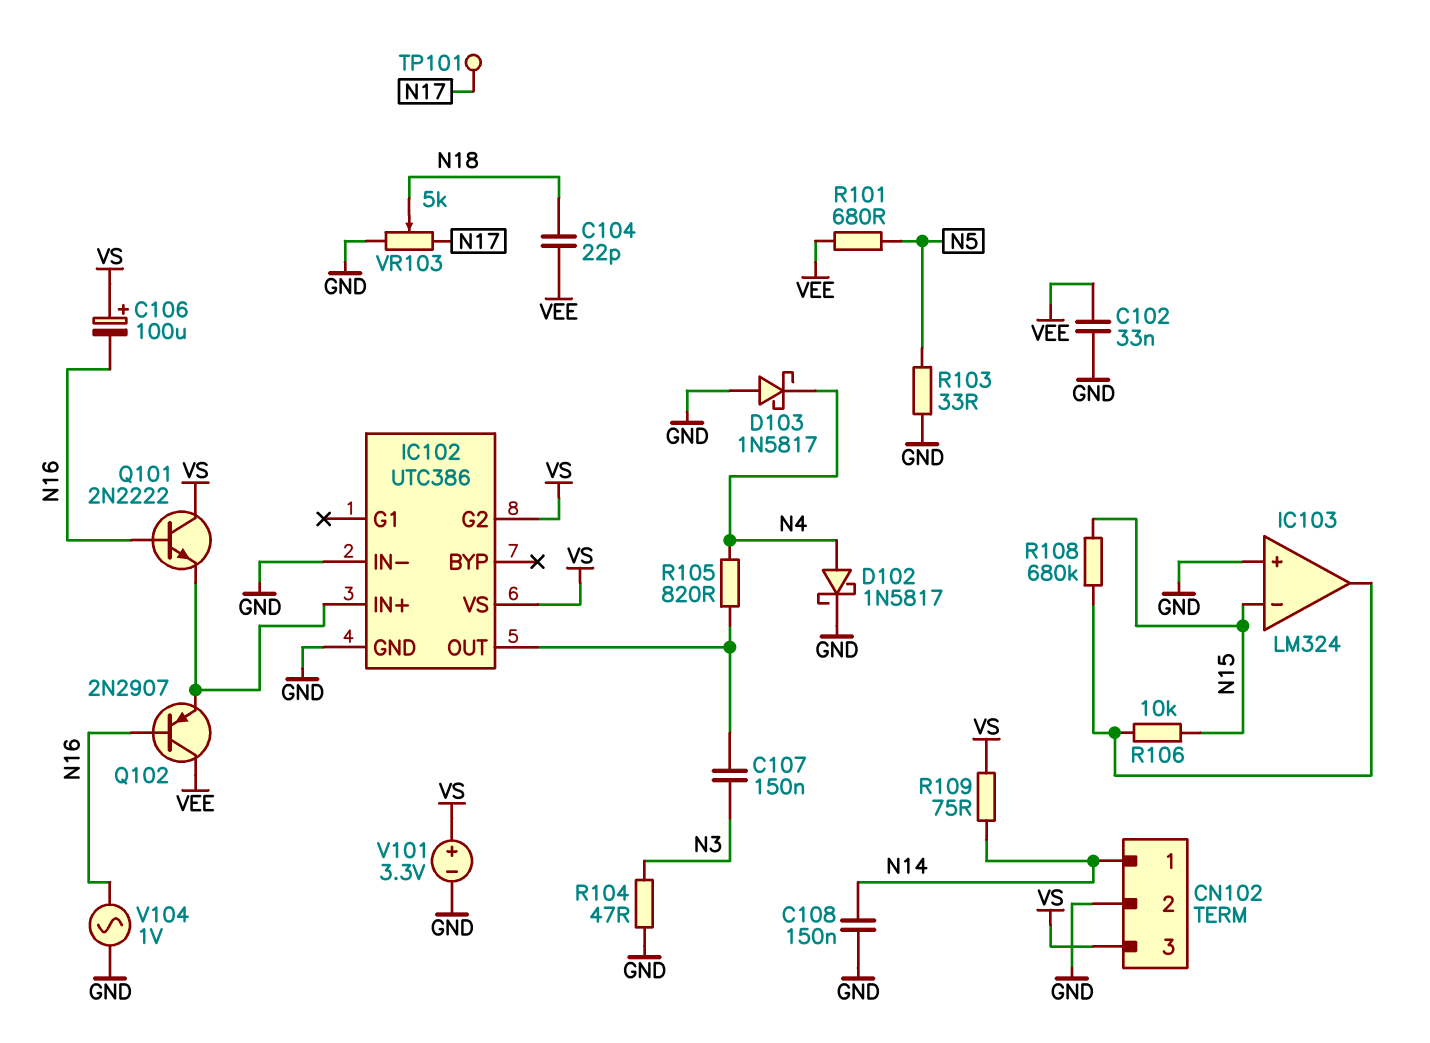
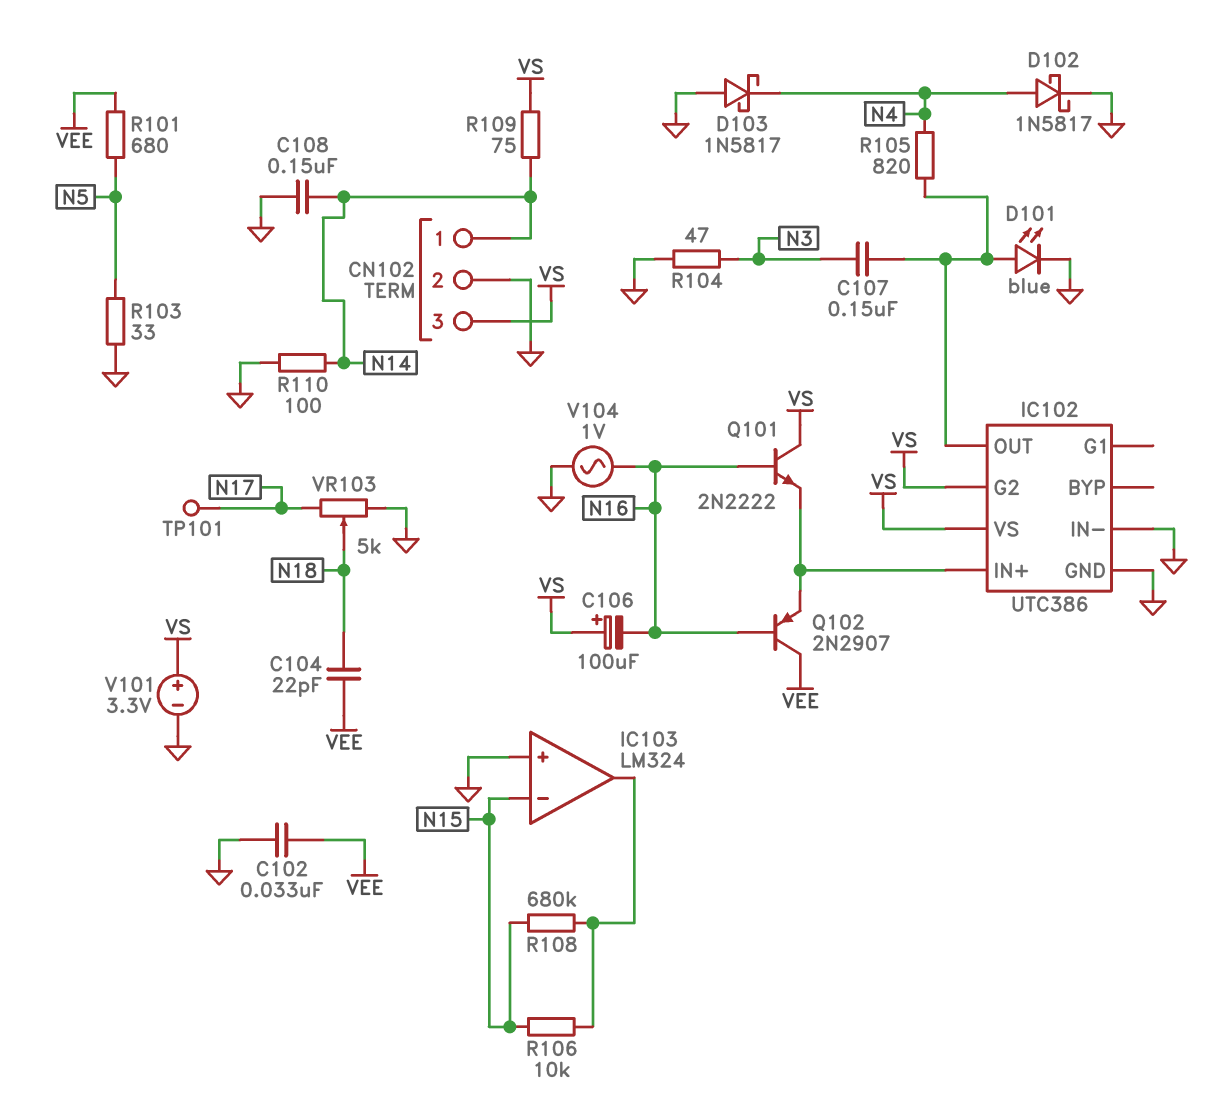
D101: none -> LED blue (A IC102/OUT, K GND)
R110: none -> 100 (GND, N14)

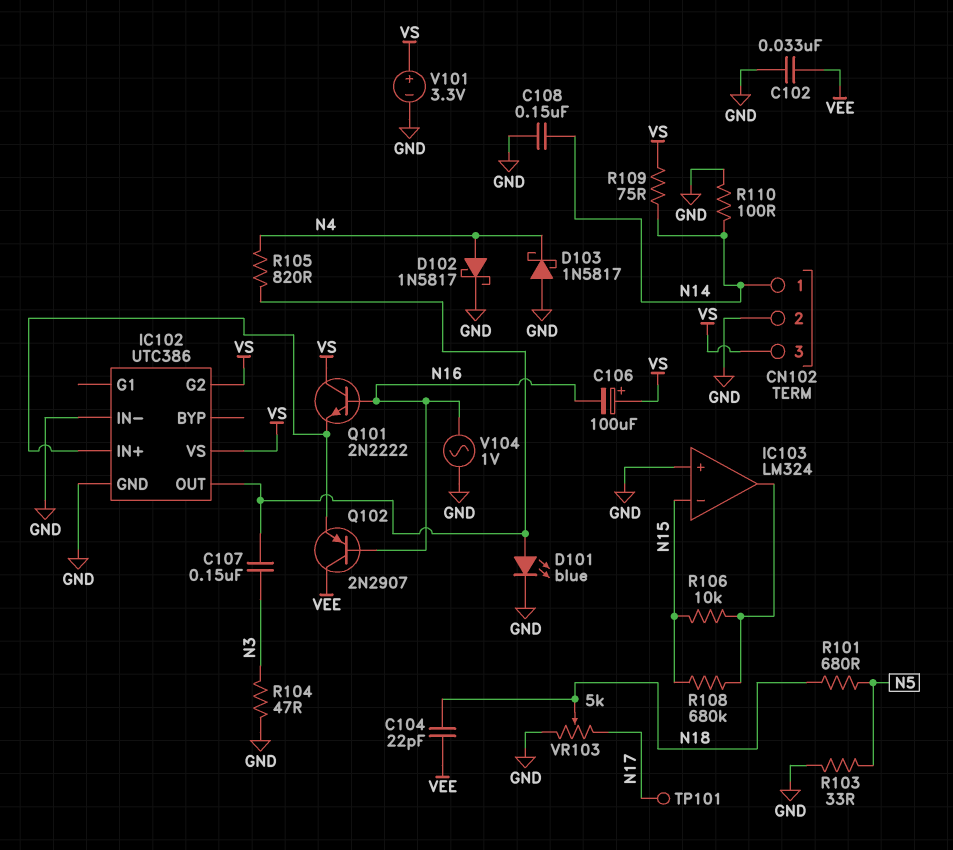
R101: 680 (N5, VEE) -> 680 (N5, N18)

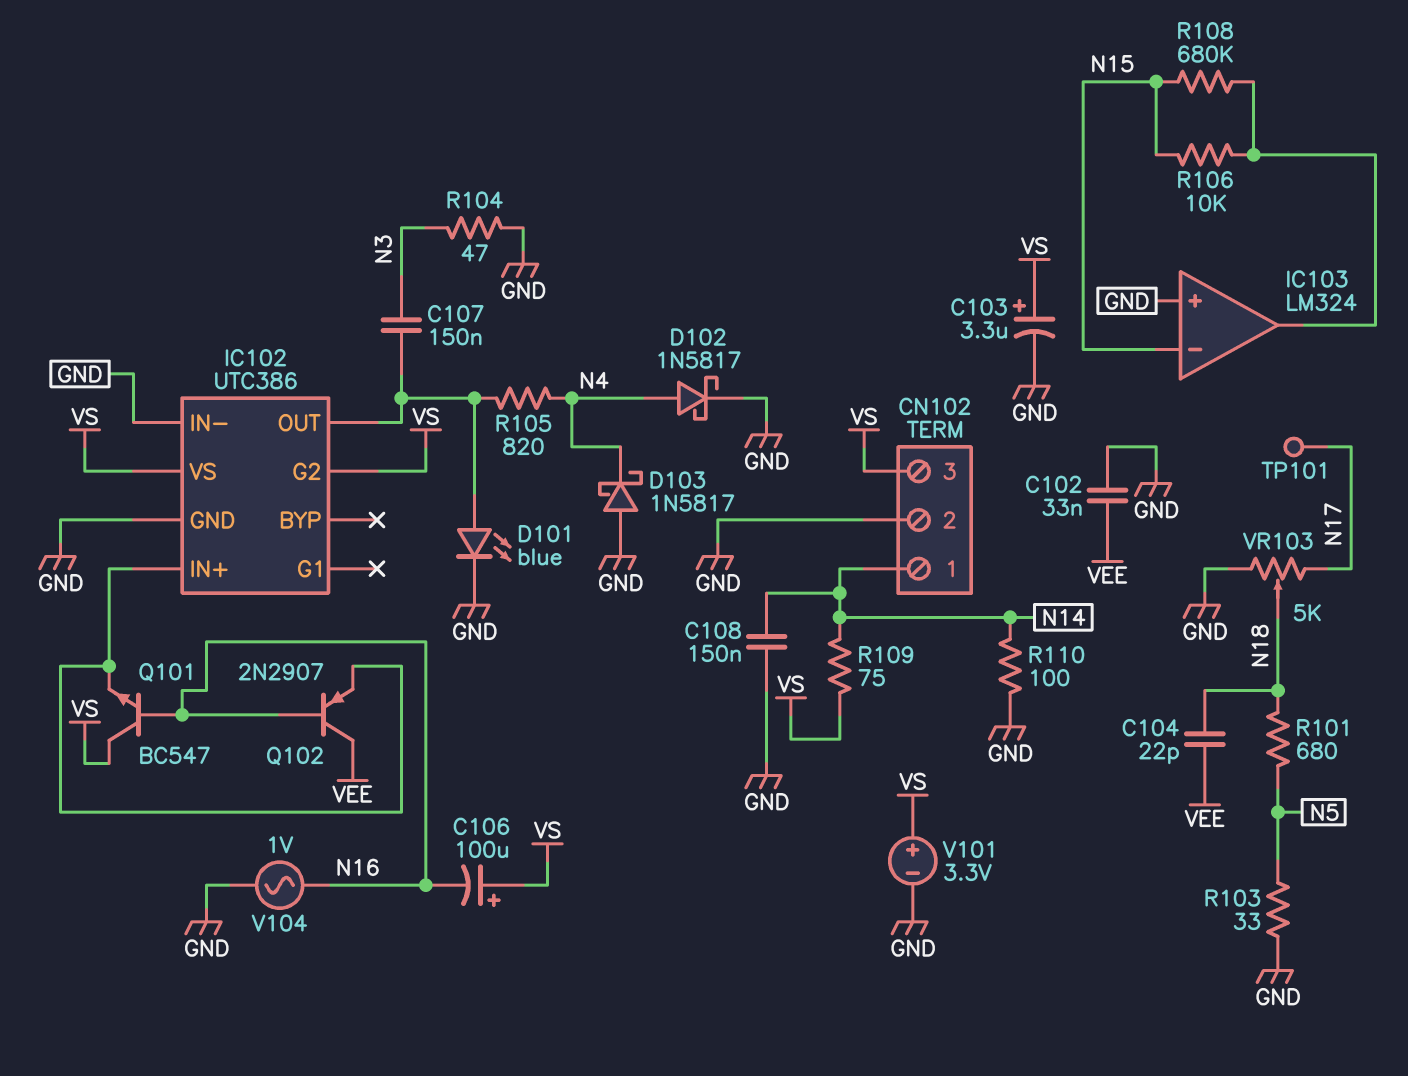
C103: none -> 3.3uF (plus VS, minus GND)
Q101: NPN 2N2222 (B N16, C VS, E IC102/IN+) -> NPN BC547 (B N16, C VS, E IC102/IN+)

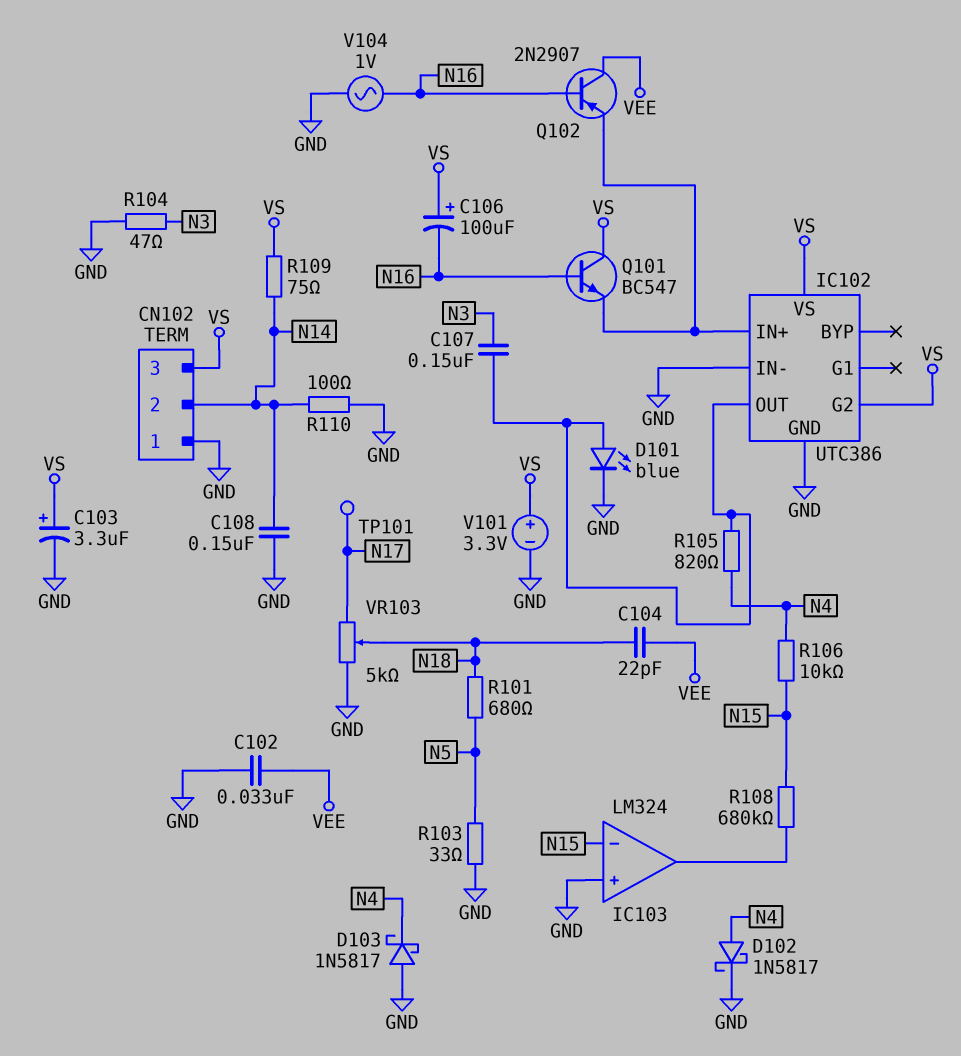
CN102 pin 1: N14 -> GND
CN102 pin 2: GND -> N14
R106: 10k (IC103/out, N15) -> 10k (N4, N15)

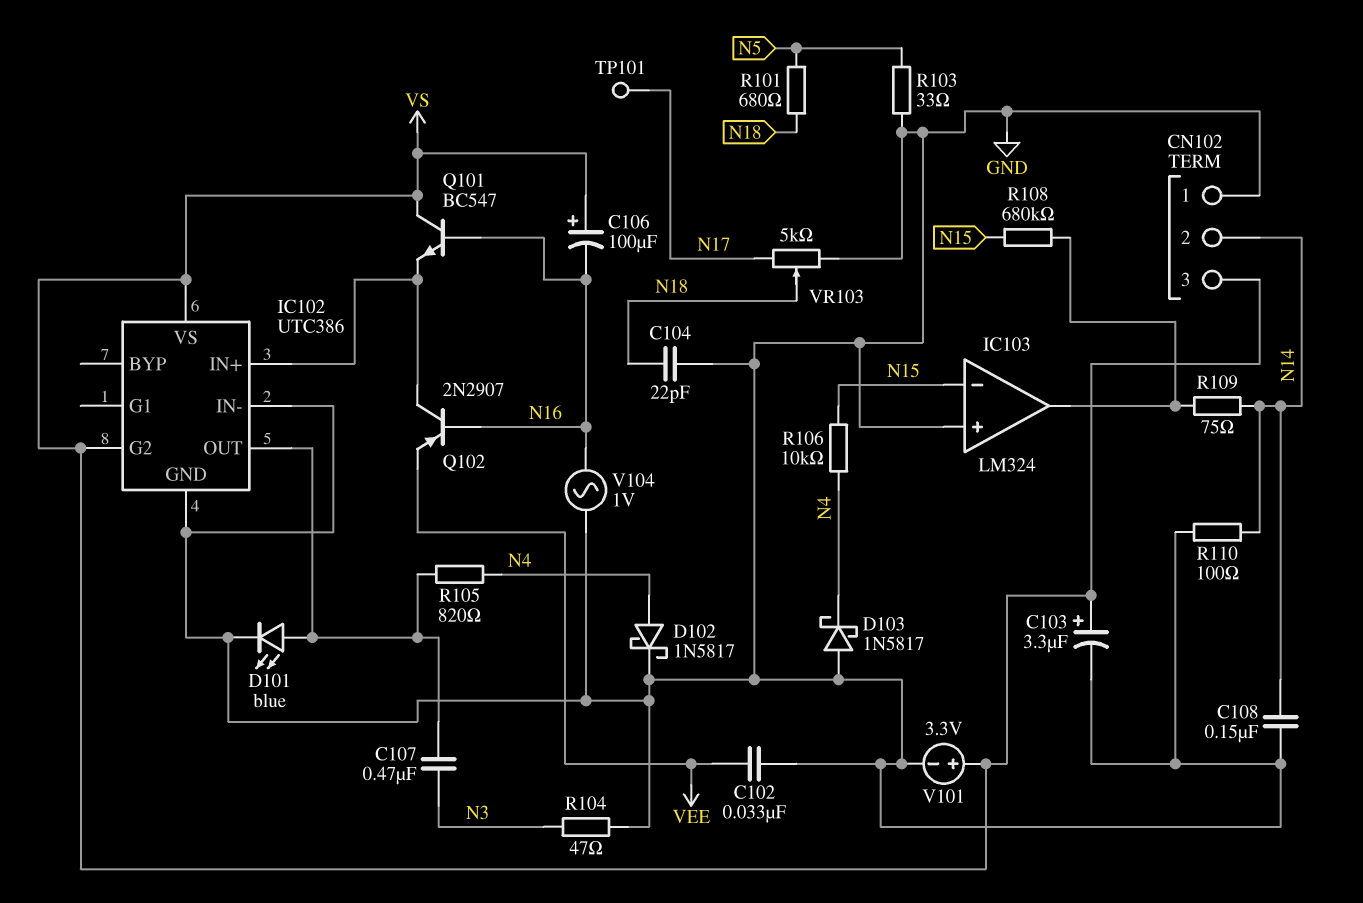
C104: 22pF (N18, VEE) -> 22pF (GND, N18)
C107: 150nF (IC102/OUT, N3) -> 470nF (IC102/OUT, N3)
Q102: PNP 2N2907 (B N16, C VEE, E IC102/IN+) -> PNP 2N2907 (B N16, C IC102/IN+, E VEE)
R109: 75 (N14, VS) -> 75 (IC103/out, N14)

